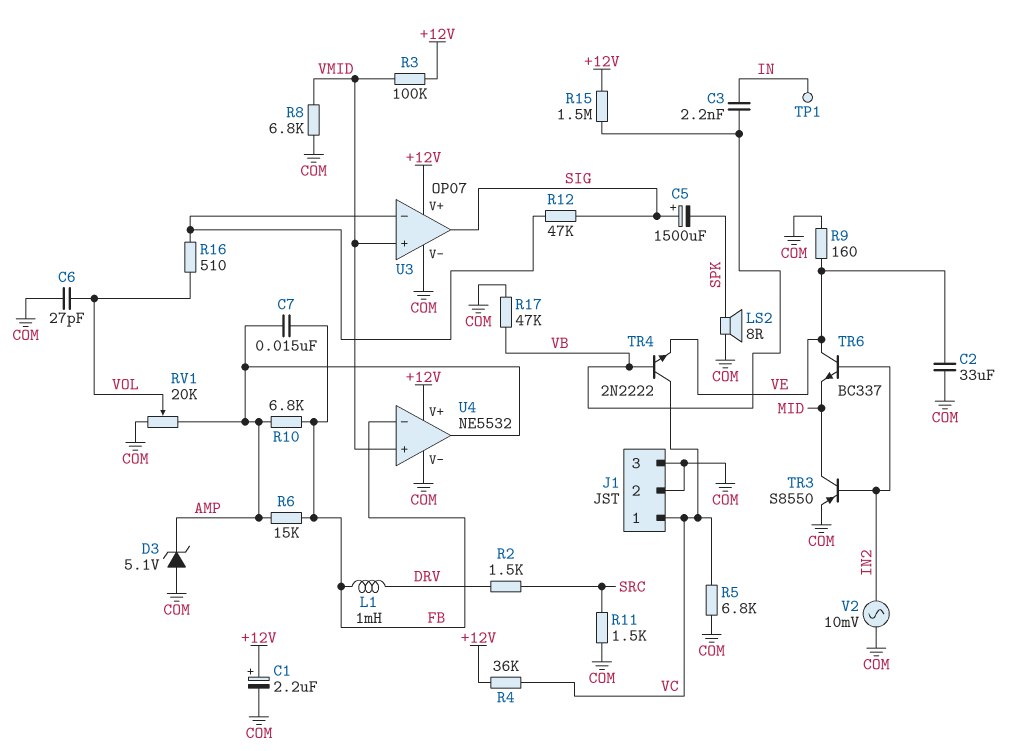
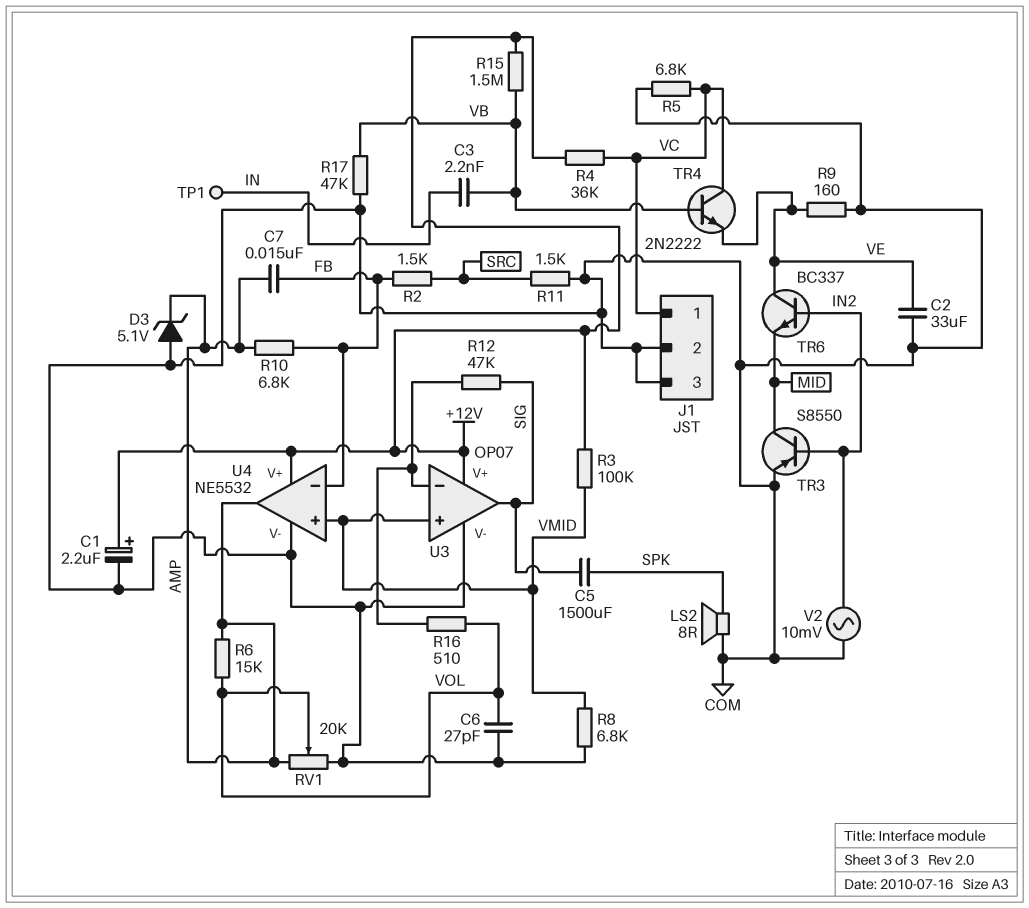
C5: 1500uF (plus SIG, minus SPK) -> 1500uF (SIG, SPK)
L1: 1mH (DRV, FB) -> none
R2: 1.5k (DRV, SRC) -> 1.5k (FB, SRC)
R6: 15k (AMP, FB) -> 15k (AMP, VOL)

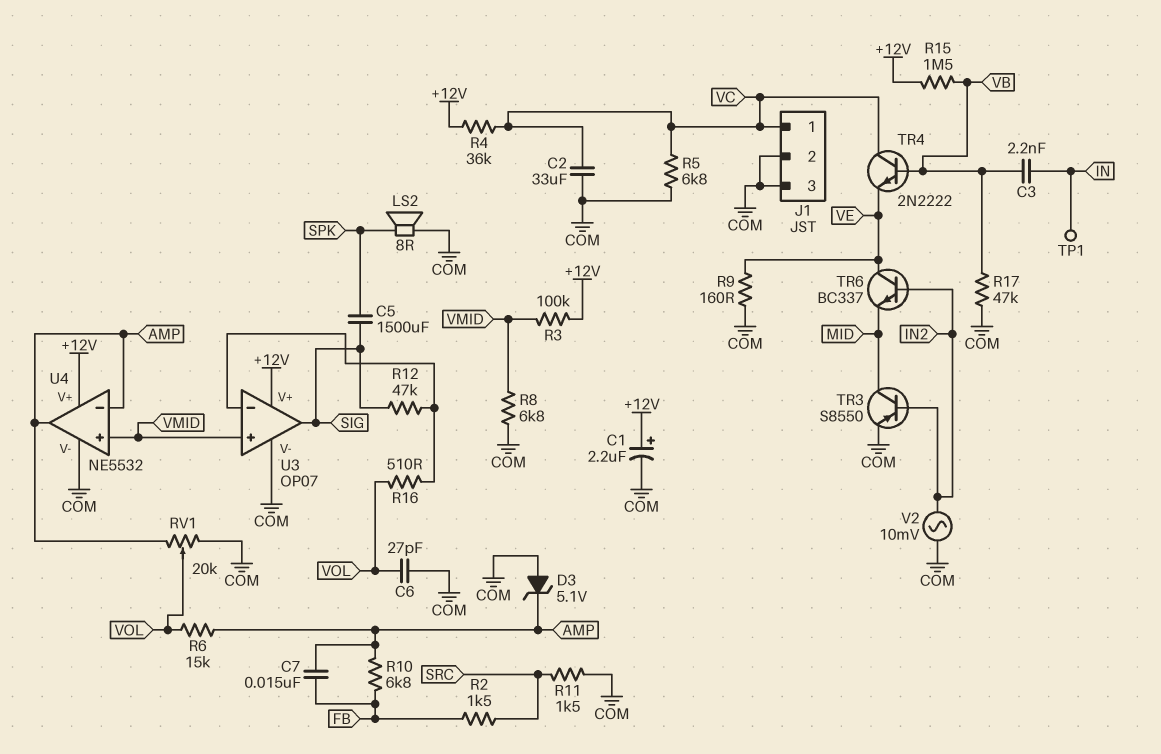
C2: 33uF (COM, VE) -> 33uF (COM, VC)
U4 pin in-: FB -> AMP

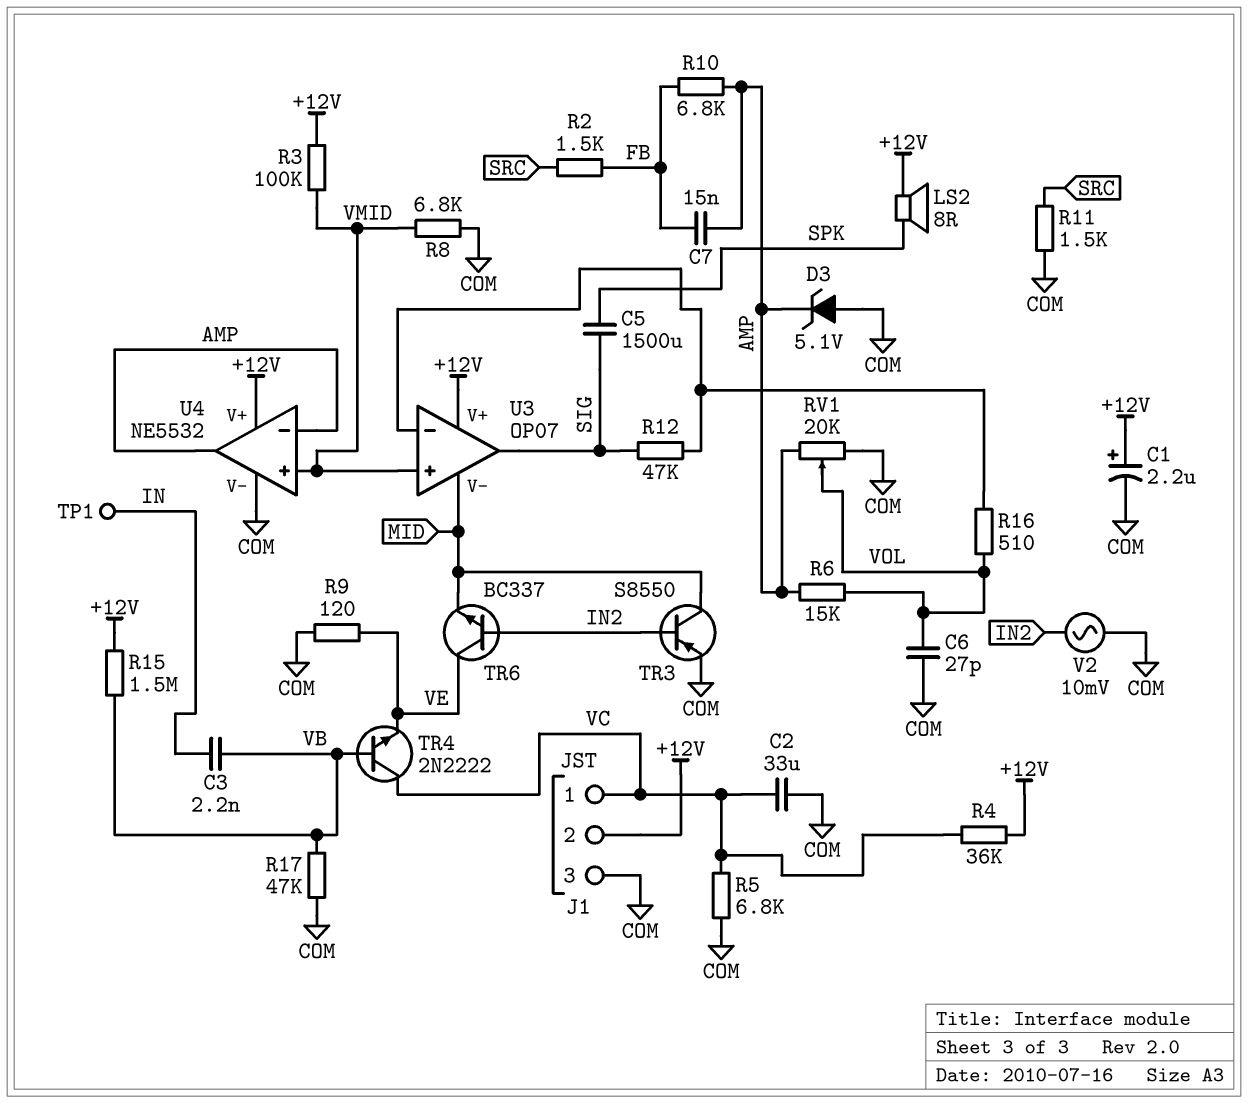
J1 pin 2: COM -> +12V
LS2: speaker 8R (COM, SPK) -> speaker 8R (+12V, SPK)
R9: 160 (COM, VE) -> 120 (COM, VE)
U3 pin V-: COM -> MID

